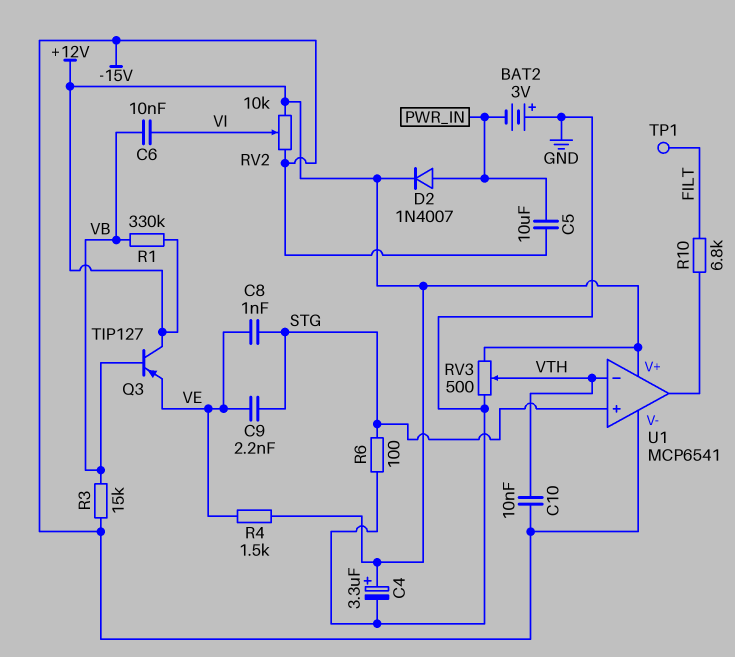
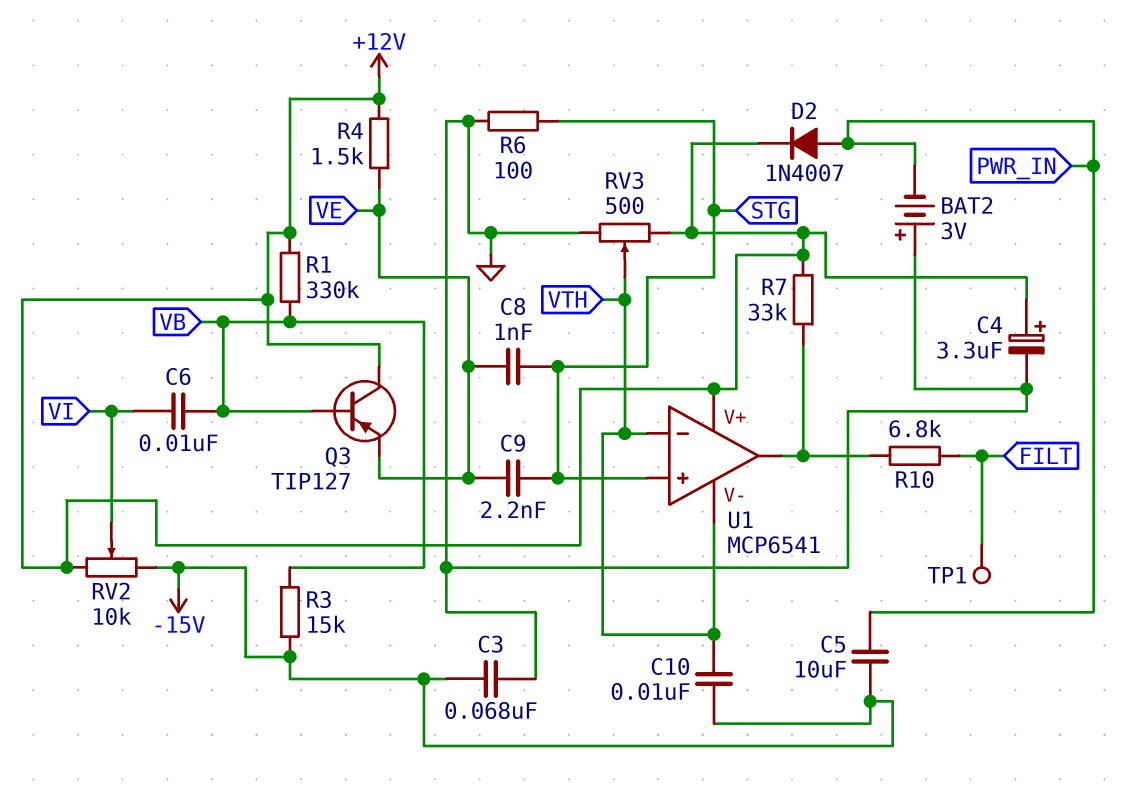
C3: none -> 68nF (-15V, GND)
R7: none -> 33k (+12V, U1/out)
U1 pin V-: -15V -> VTH

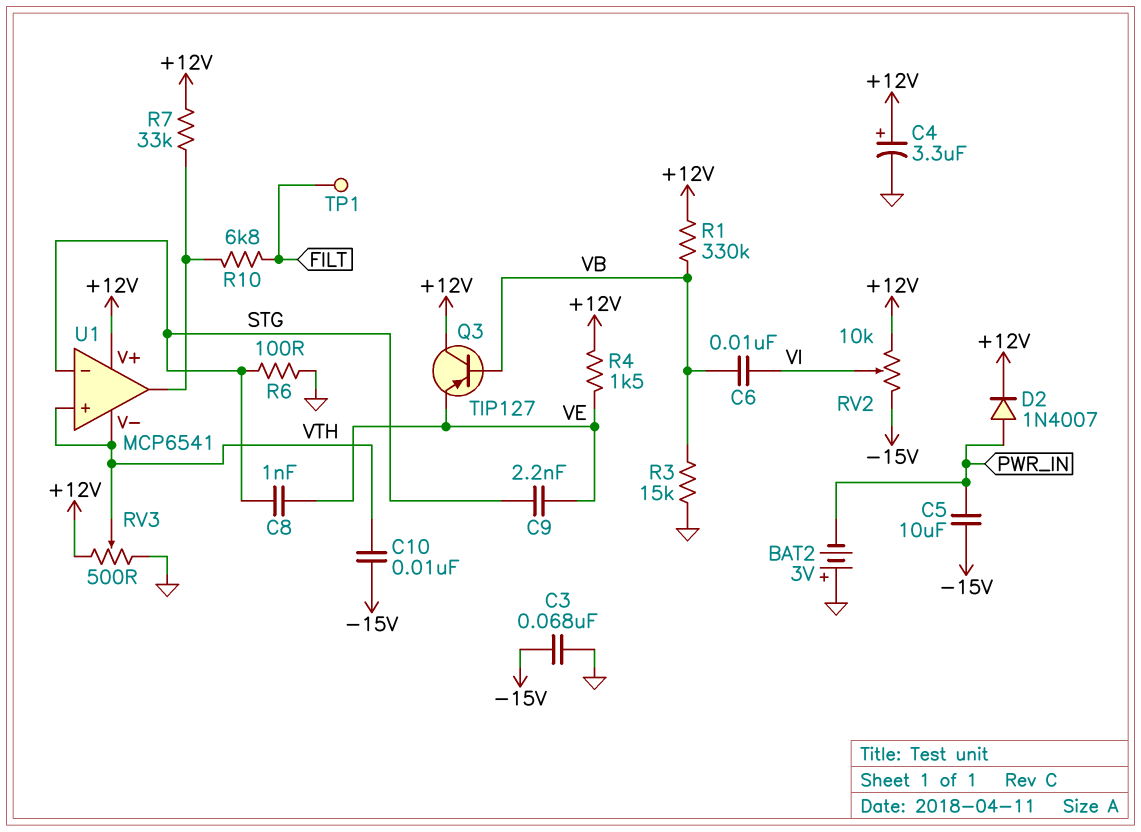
R3: 15k (-15V, VB) -> 15k (GND, VB)
U1 pin in+: STG -> VTH
U1 pin in-: VTH -> STG

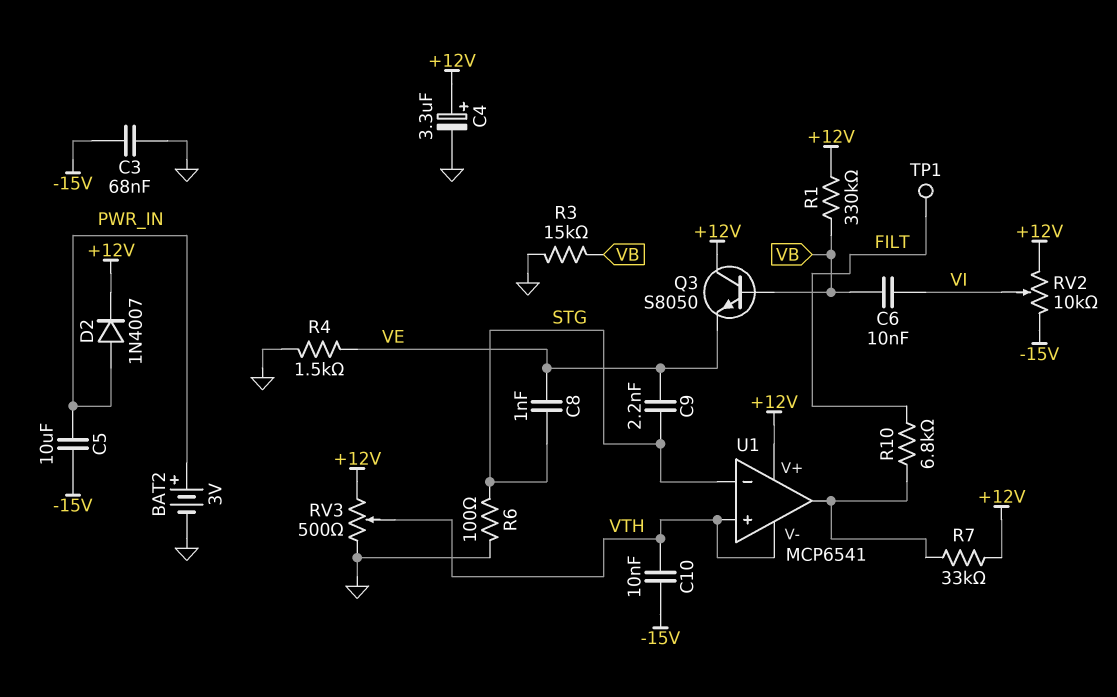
BAT2: 3V (plus GND, minus PWR_IN) -> 3V (plus PWR_IN, minus GND)
Q3: PNP TIP127 (B VB, C +12V, E VE) -> NPN S8050 (B VB, C +12V, E VE)
R4: 1.5k (+12V, VE) -> 1.5k (GND, VE)

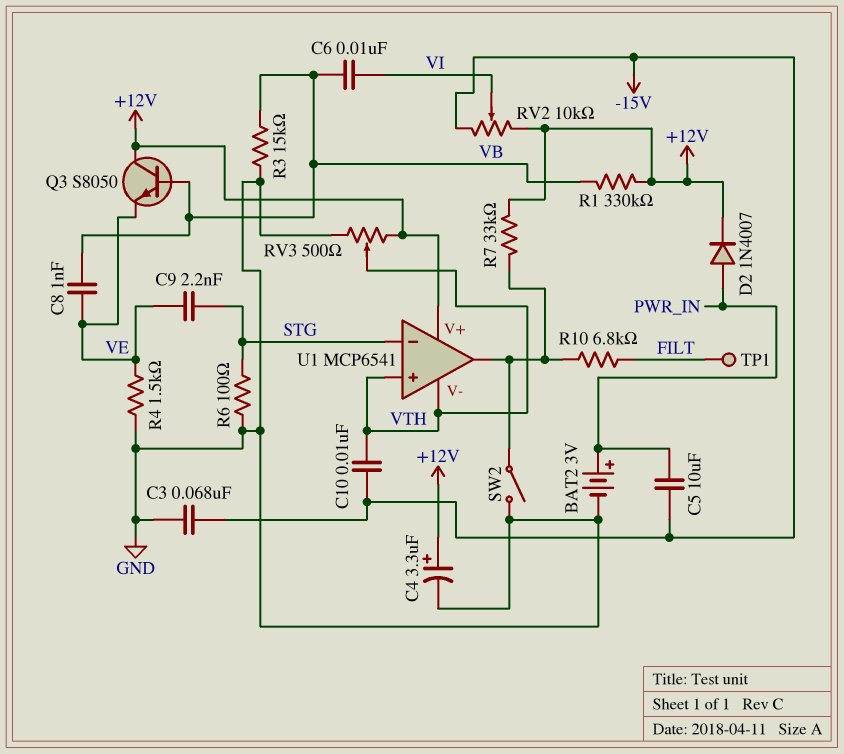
C8: 1nF (STG, VE) -> 1nF (VB, VE)
SW2: none -> switch (GND, U1/out)

